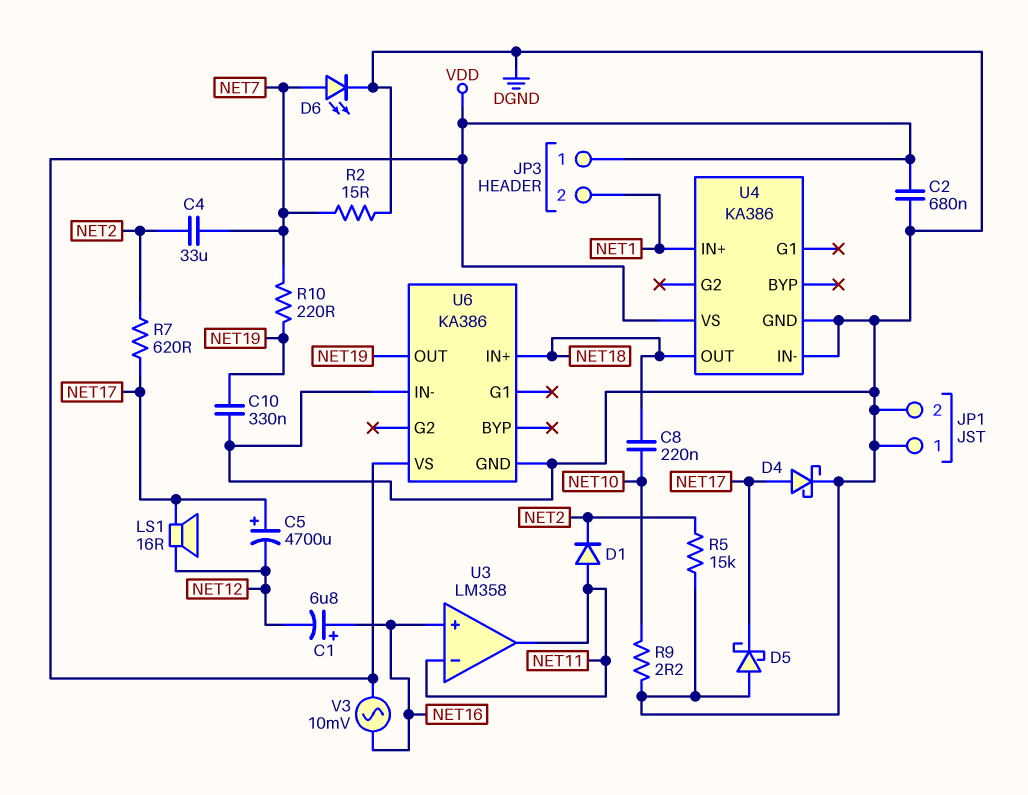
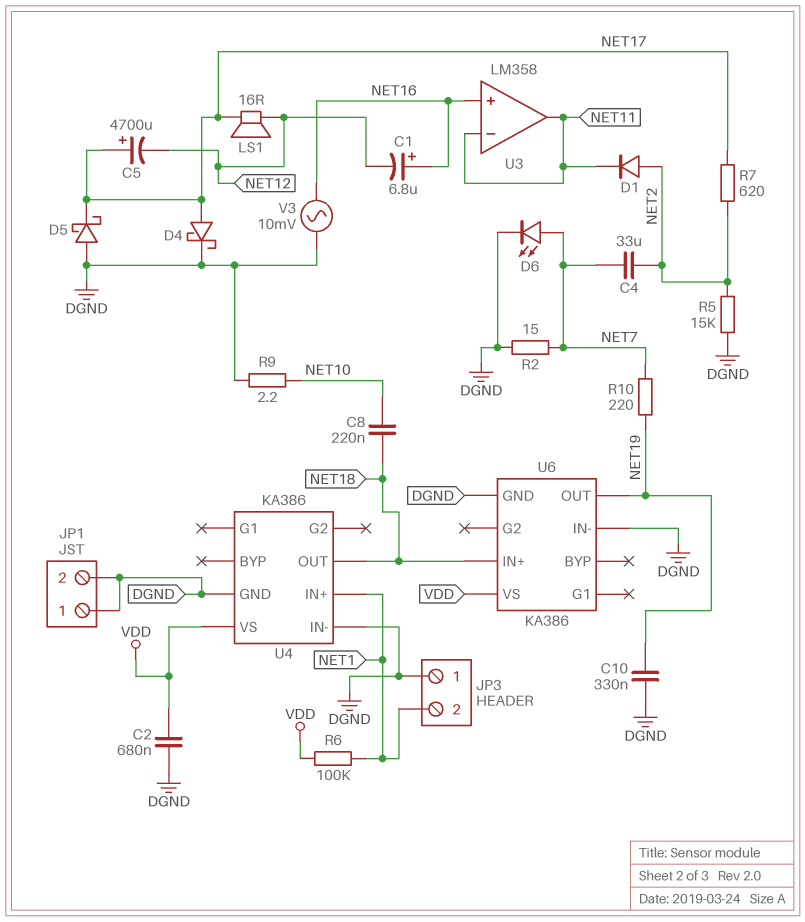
D1: diode (A NET11, K NET2) -> diode (A NET2, K NET11)
JP3 pin 1: VDD -> DGND
R6: none -> 100k (NET1, VDD)
V3: AC 10mV (NET16, VDD) -> AC 10mV (DGND, NET16)

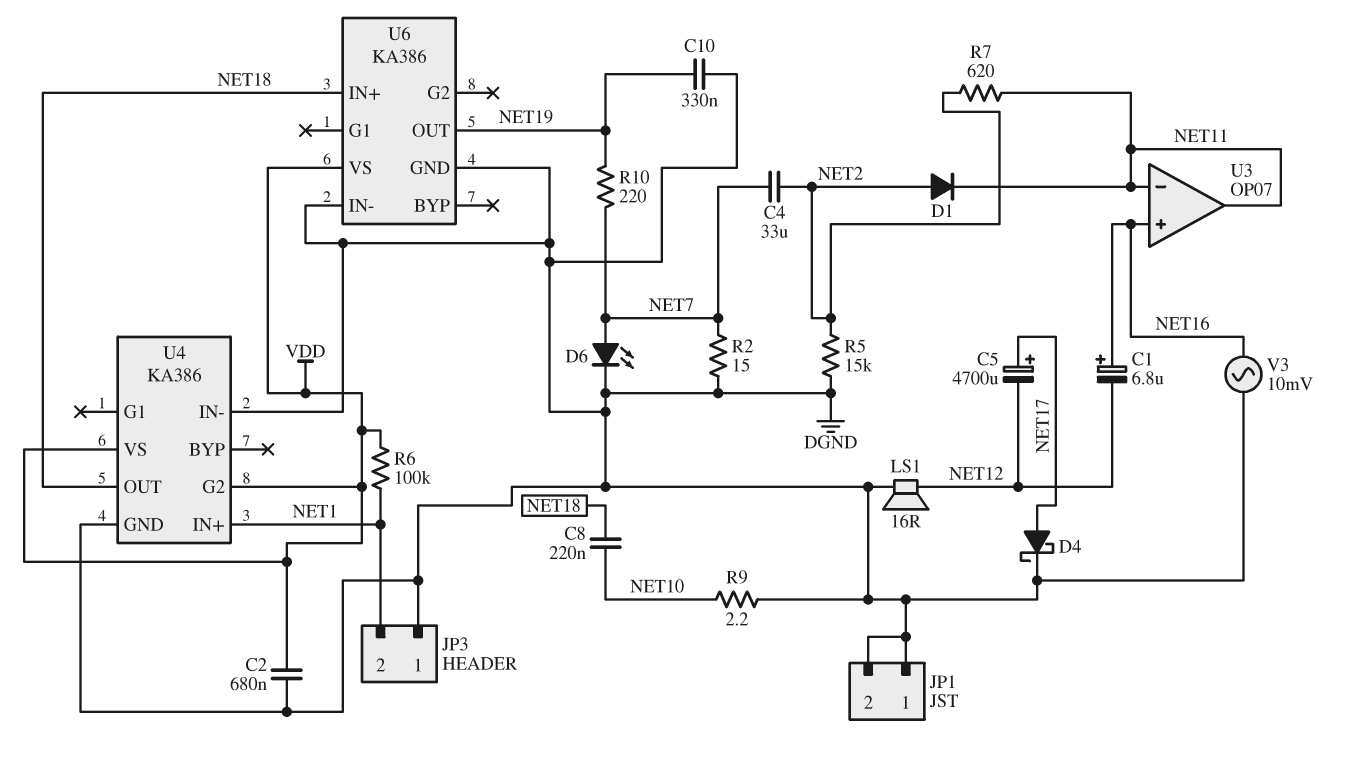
D5: schottky (A DGND, K NET17) -> none
LS1: speaker 16R (NET12, NET17) -> speaker 16R (DGND, NET12)
R7: 620 (NET2, NET17) -> 620 (NET2, NET11)
U3: LM358 -> OP07
U4 pin G2: none -> VDD

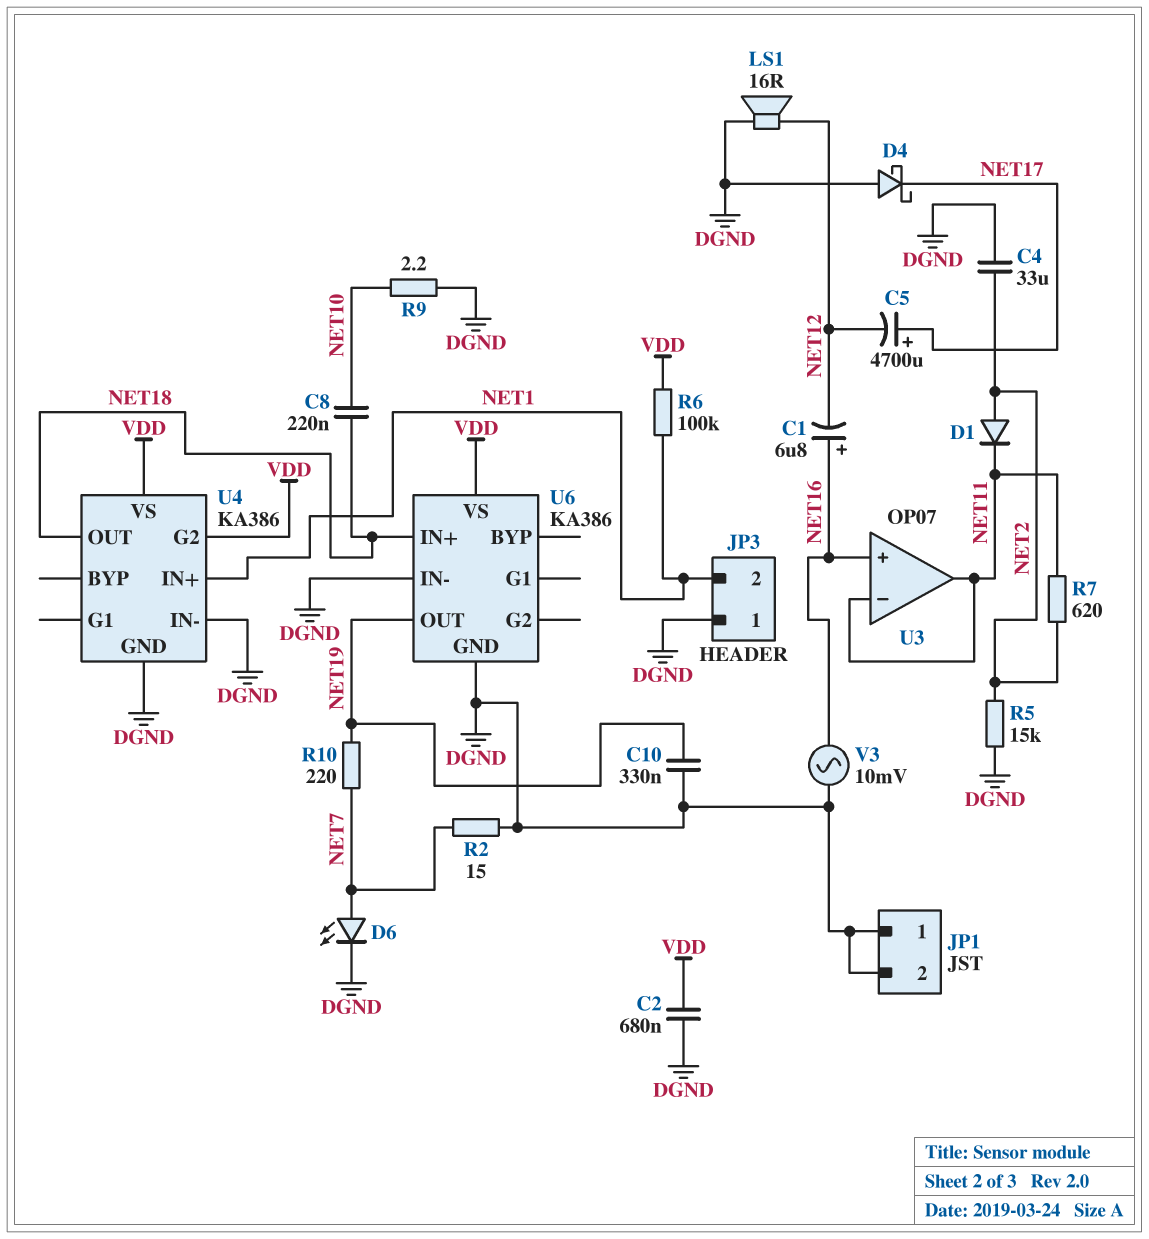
C4: 33uF (NET2, NET7) -> 33uF (DGND, NET2)
D4: schottky (A NET17, K DGND) -> schottky (A DGND, K NET17)

